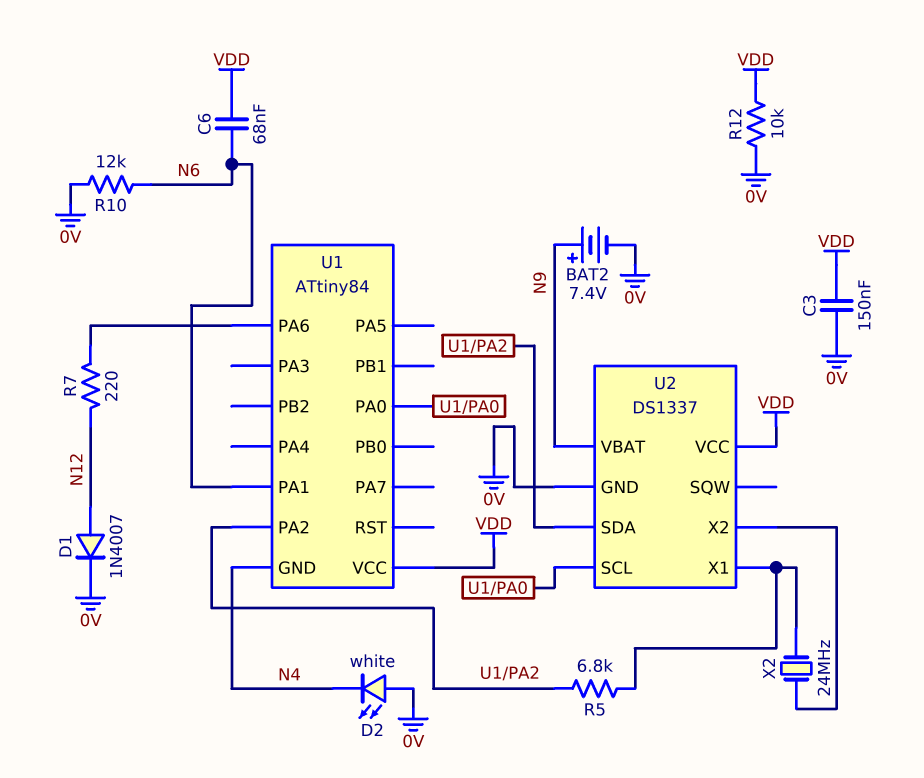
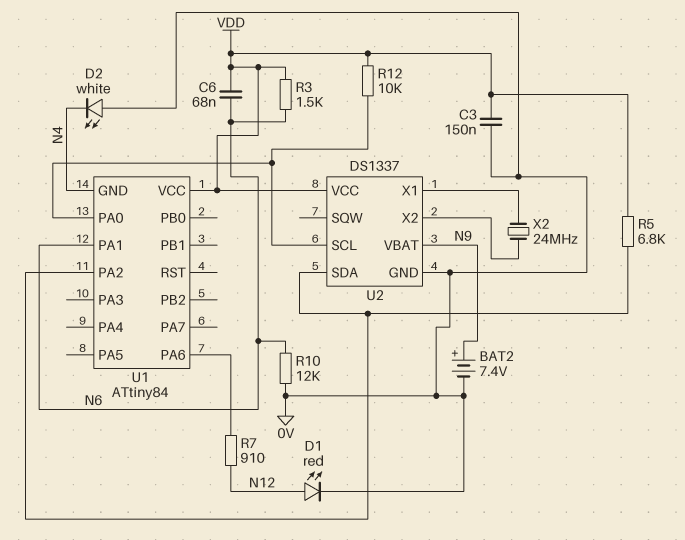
D1: diode 1N4007 (A N12, K 0V) -> LED red (A N12, K 0V)
R3: none -> 1.5k (N6, VDD)
R5: 6.8k (U1/PA2, U2/X1) -> 6.8k (U1/PA2, VDD)
R7: 220 (N12, U1/PA6) -> 910 (N12, U1/PA6)
R12: 10k (0V, VDD) -> 10k (U1/PA0, VDD)

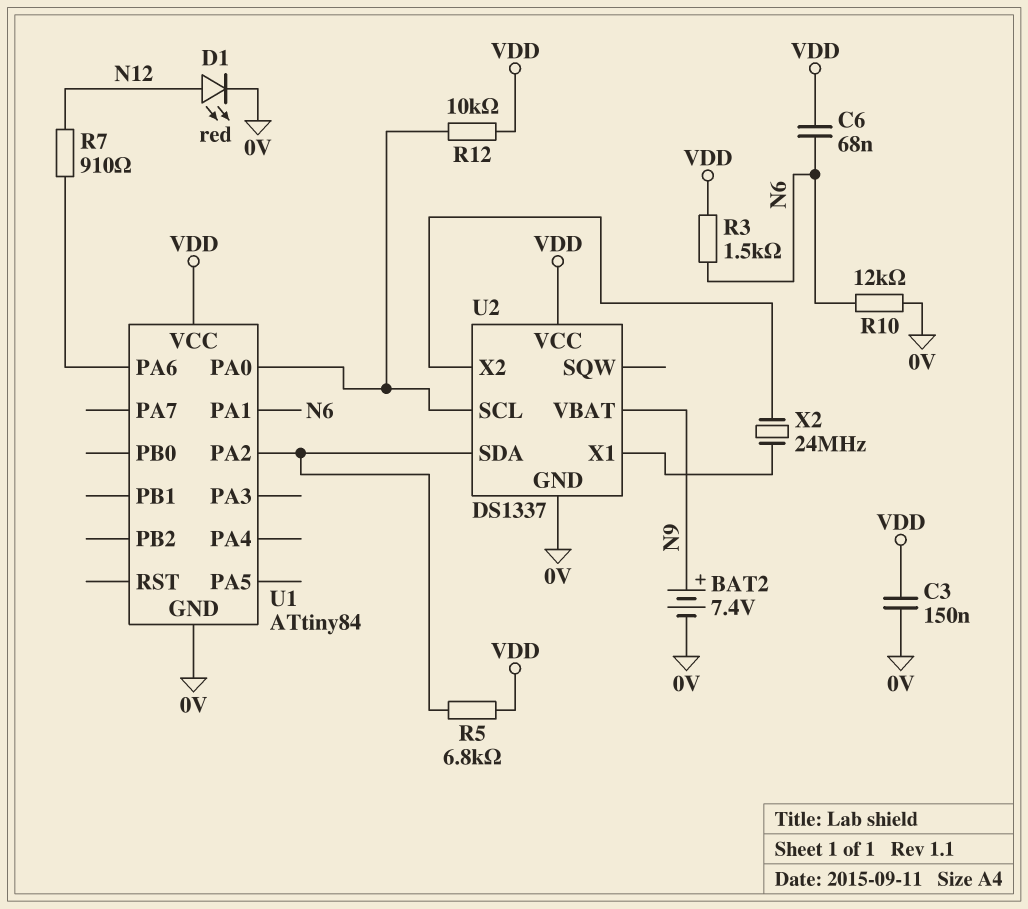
D2: LED white (A 0V, K N4) -> none
U1 pin GND: N4 -> 0V

